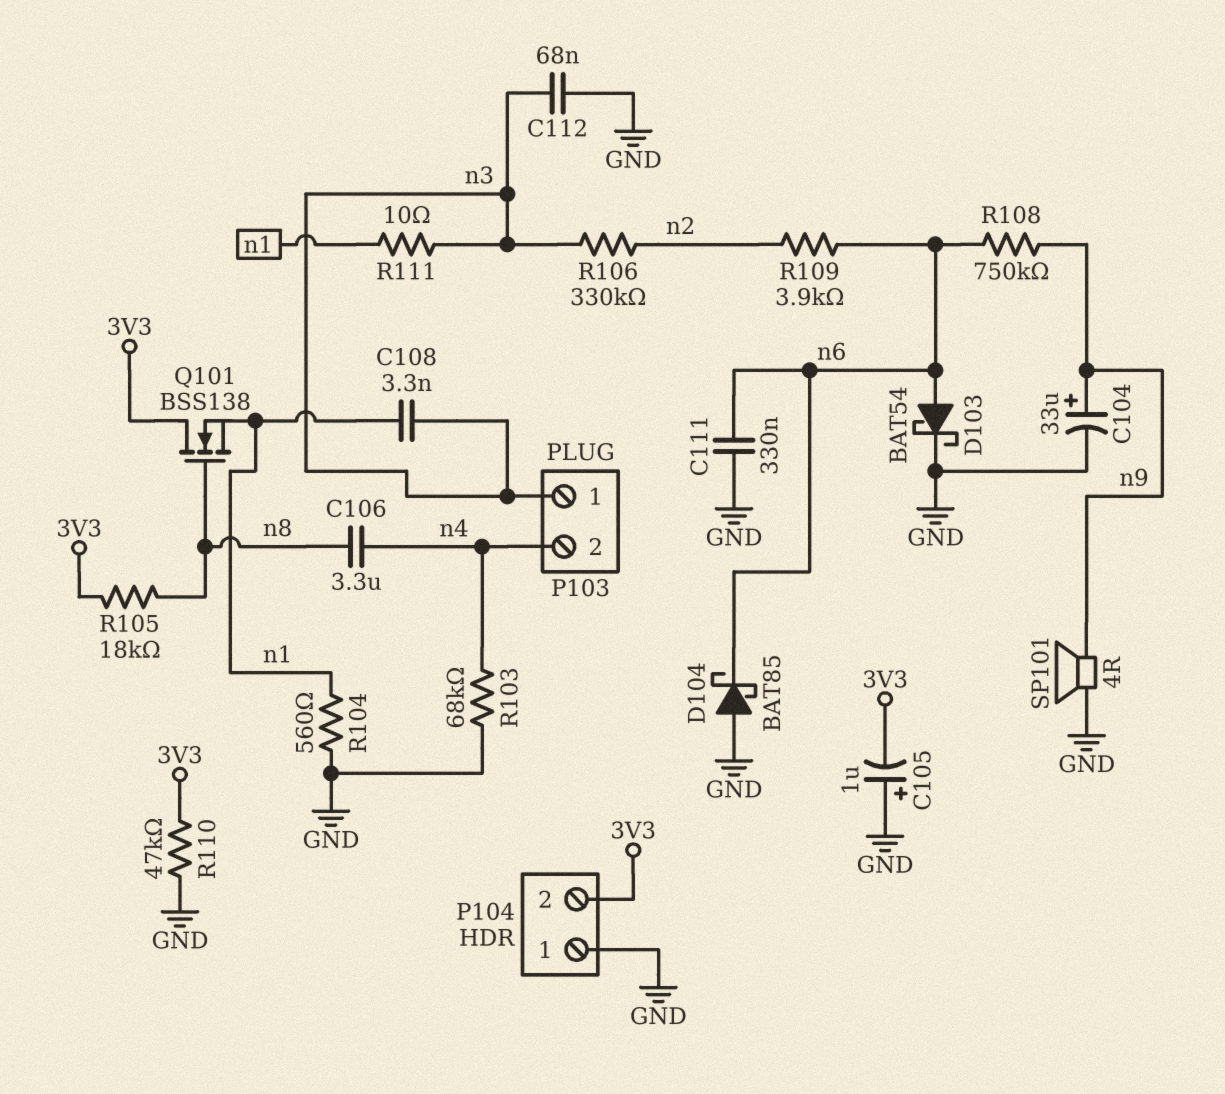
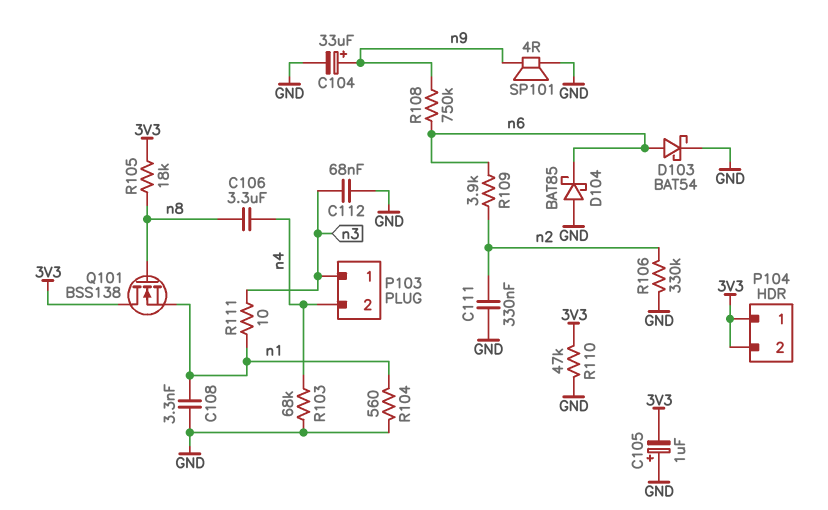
C108: 3.3nF (n1, n3) -> 3.3nF (GND, n1)
C111: 330nF (GND, n6) -> 330nF (GND, n2)
P104 pin 1: GND -> 3V3
R106: 330k (n2, n3) -> 330k (GND, n2)

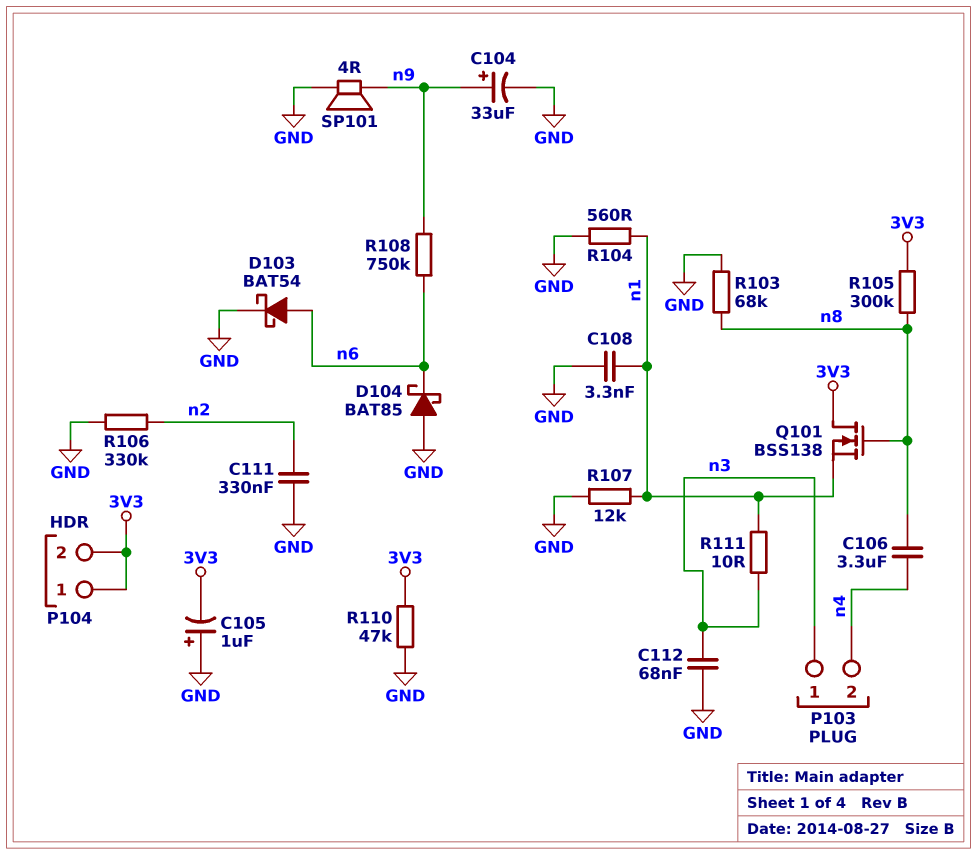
R103: 68k (GND, n4) -> 68k (GND, n8)
R105: 18k (3V3, n8) -> 300k (3V3, n8)
R107: none -> 12k (GND, n1)
R109: 3.9k (n2, n6) -> none

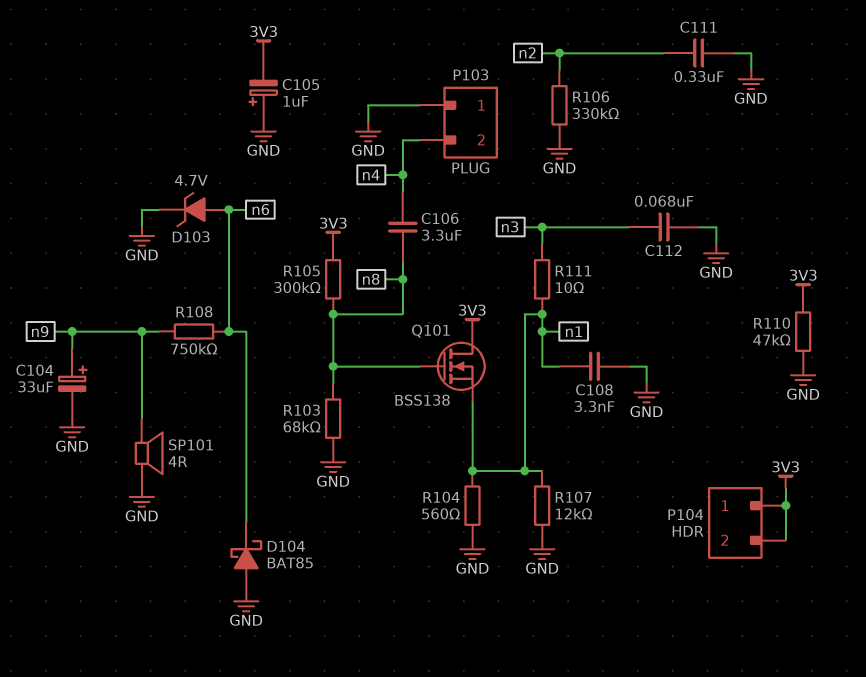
D103: schottky BAT54 (A n6, K GND) -> zener 4.7V (A n6, K GND)
P103 pin 1: n3 -> GND

